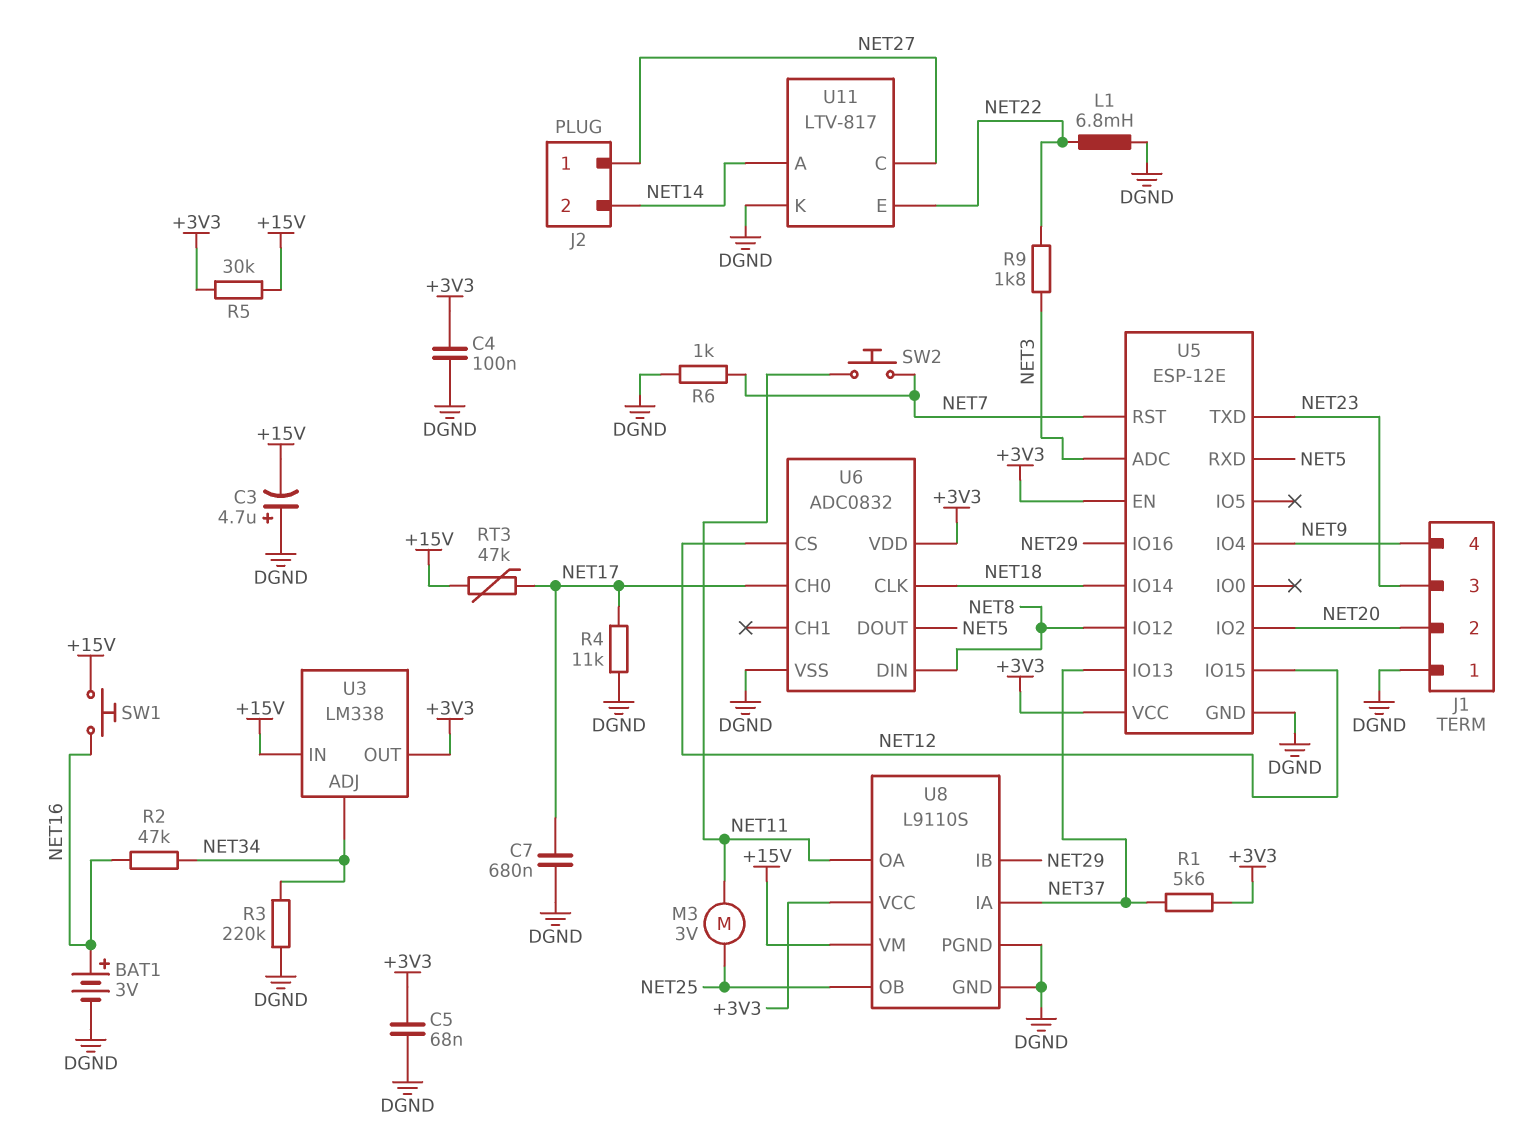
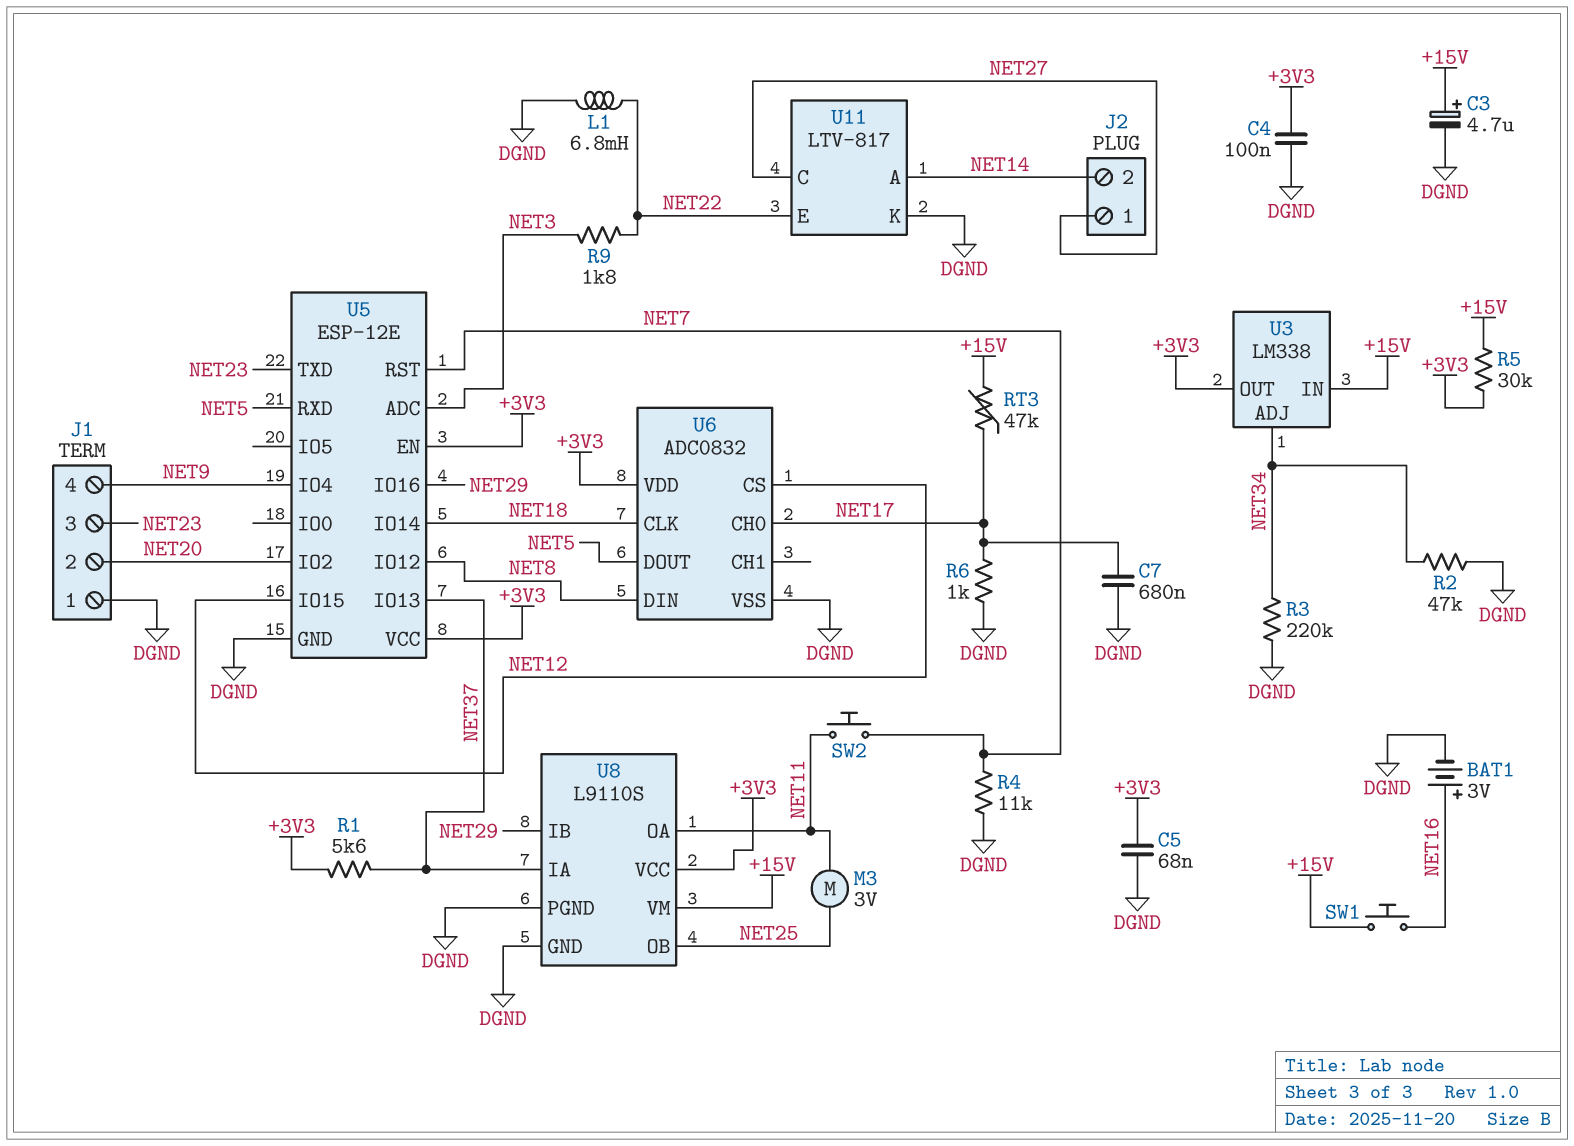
C3: 4.7uF (plus DGND, minus +15V) -> 4.7uF (plus +15V, minus DGND)
R2: 47k (NET16, NET34) -> 47k (DGND, NET34)
R4: 11k (DGND, NET17) -> 11k (DGND, NET7)
R6: 1k (DGND, NET7) -> 1k (DGND, NET17)

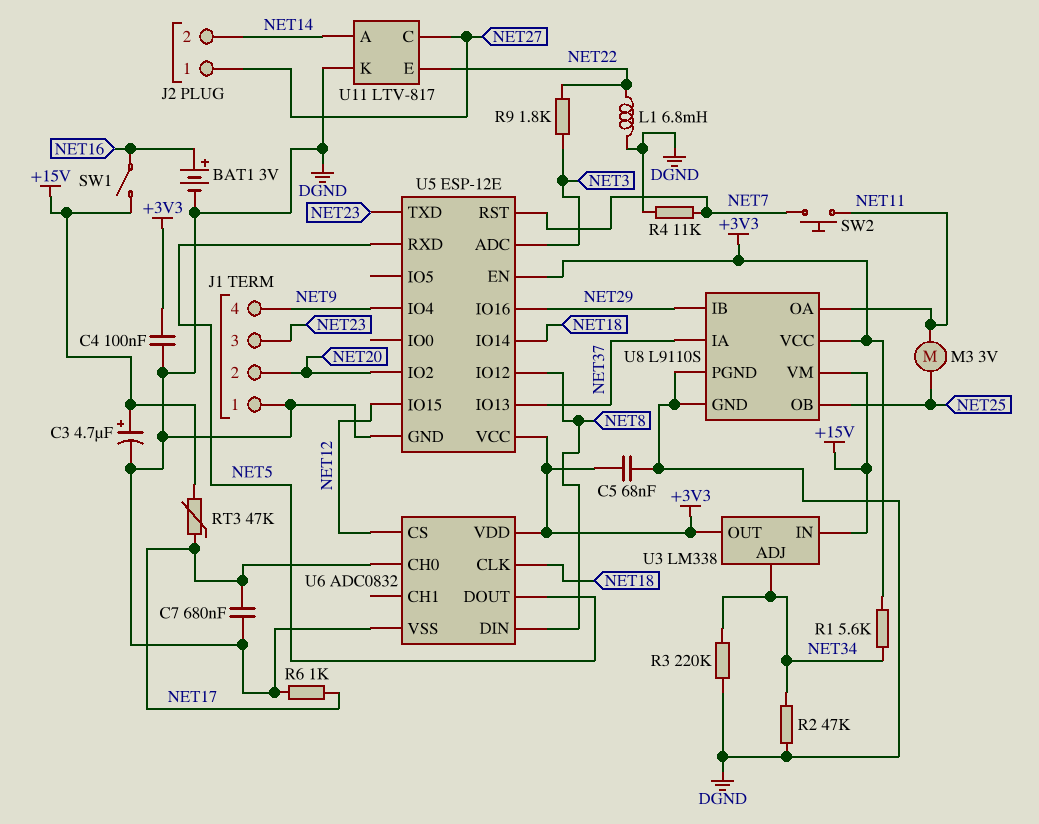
R1: 5.6k (+3V3, NET37) -> 5.6k (+3V3, NET34)
R5: 30k (+3V3, +15V) -> none
SW1: button (+15V, NET16) -> switch (+15V, NET16)

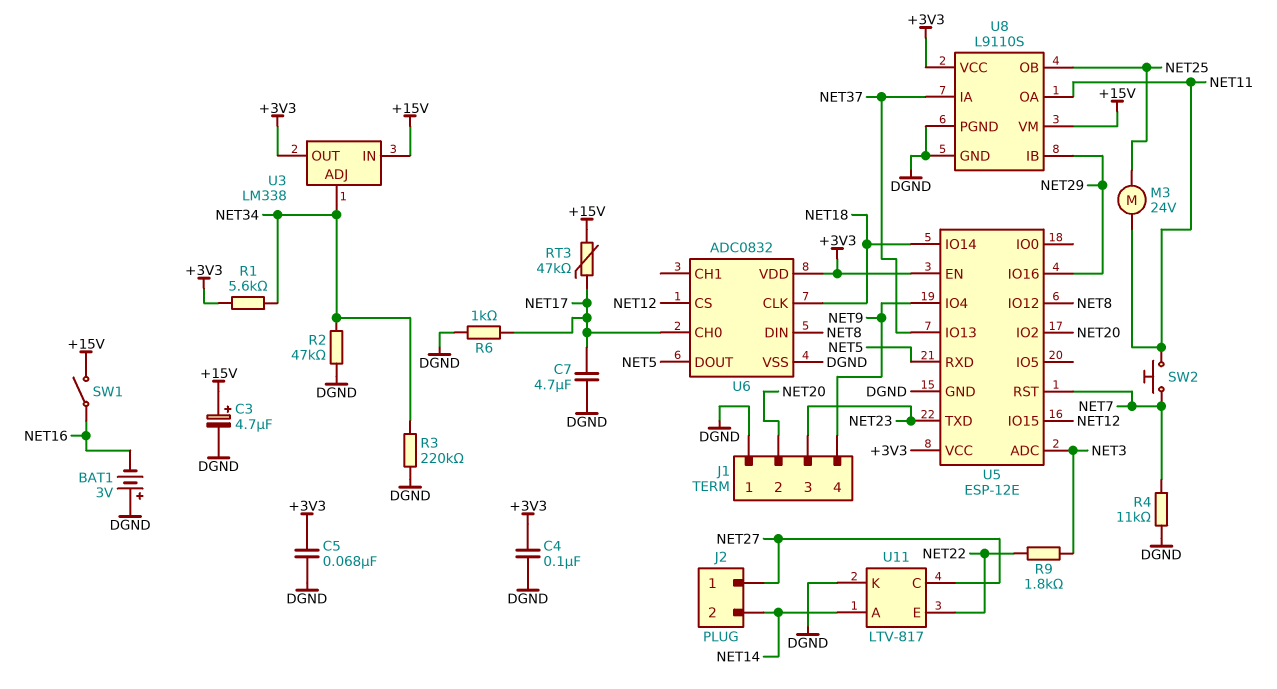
BAT1: 3V (plus NET16, minus DGND) -> 3V (plus DGND, minus NET16)
C7: 680nF (DGND, NET17) -> 4.7uF (DGND, NET17)
L1: 6.8mH (DGND, NET22) -> none
M3: motor 3V (NET11, NET25) -> motor 24V (NET11, NET25)

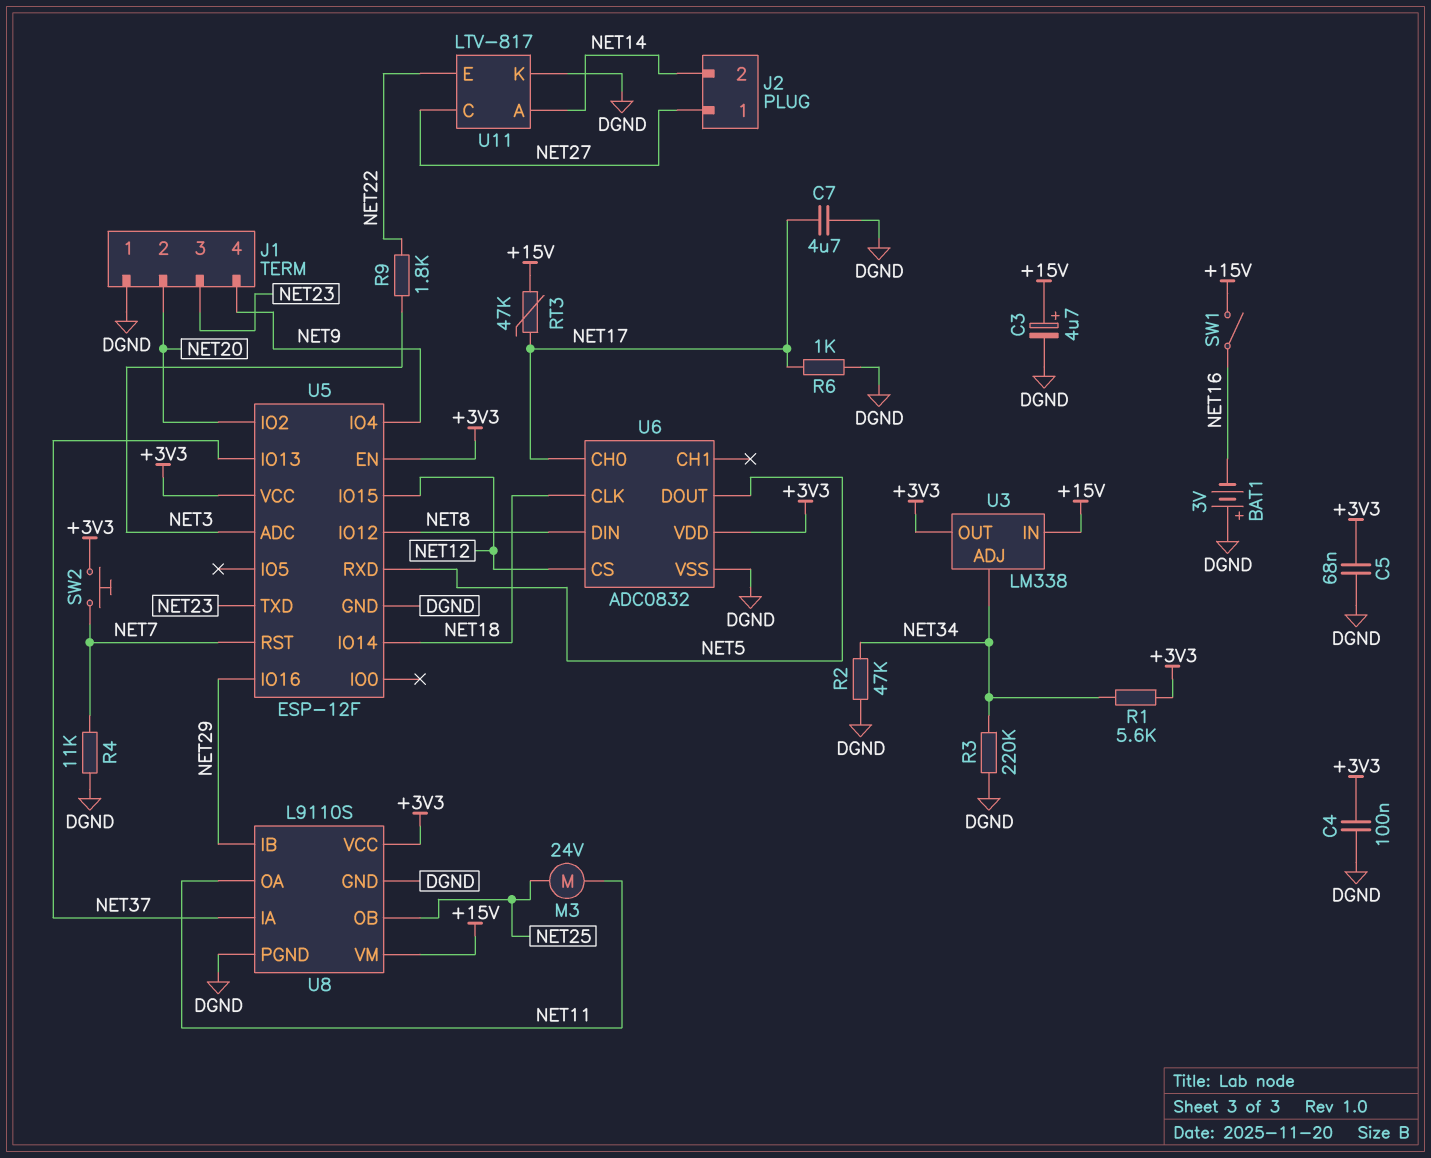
SW2: button (NET7, NET11) -> button (+3V3, NET7)
U5: ESP-12E -> ESP-12F

